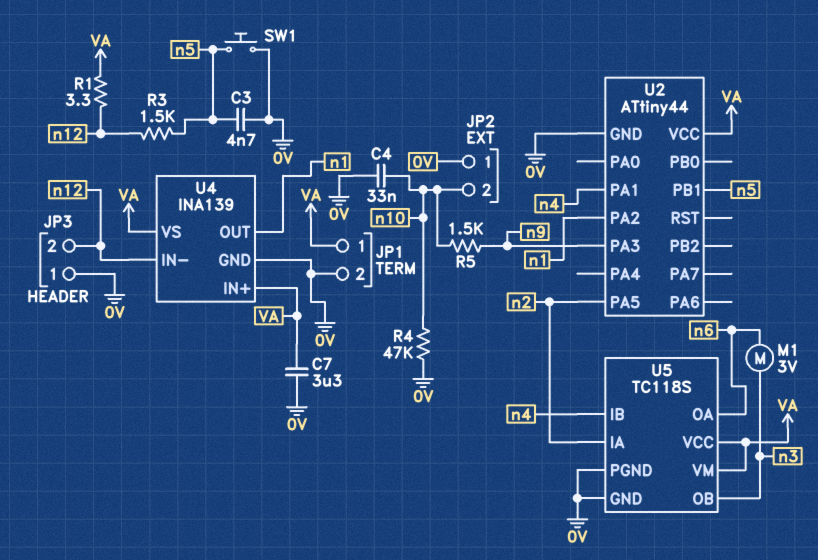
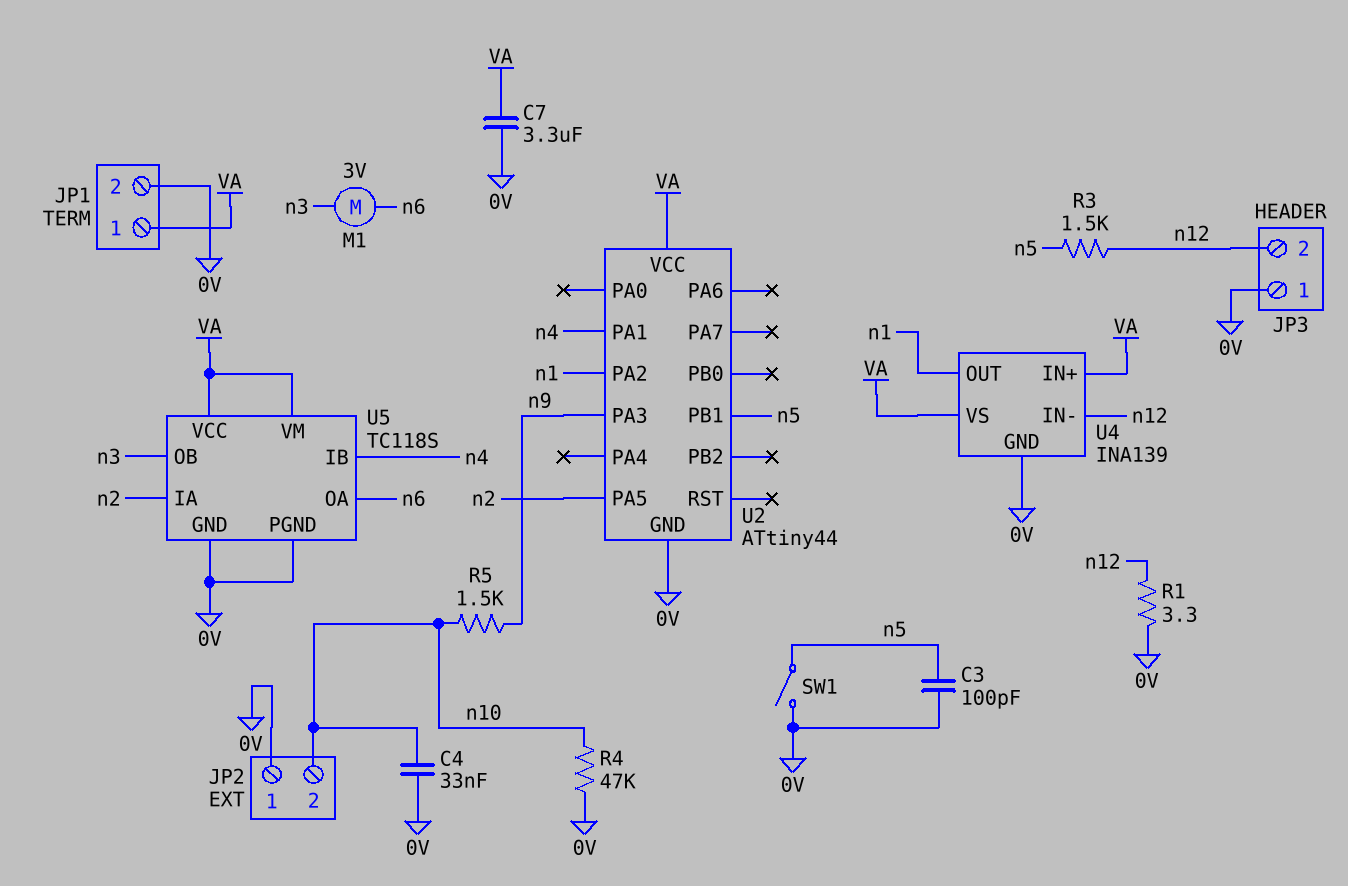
C3: 4.7nF (0V, n5) -> 100pF (0V, n5)
R1: 3.3 (VA, n12) -> 3.3 (0V, n12)
SW1: button (0V, n5) -> switch (0V, n5)

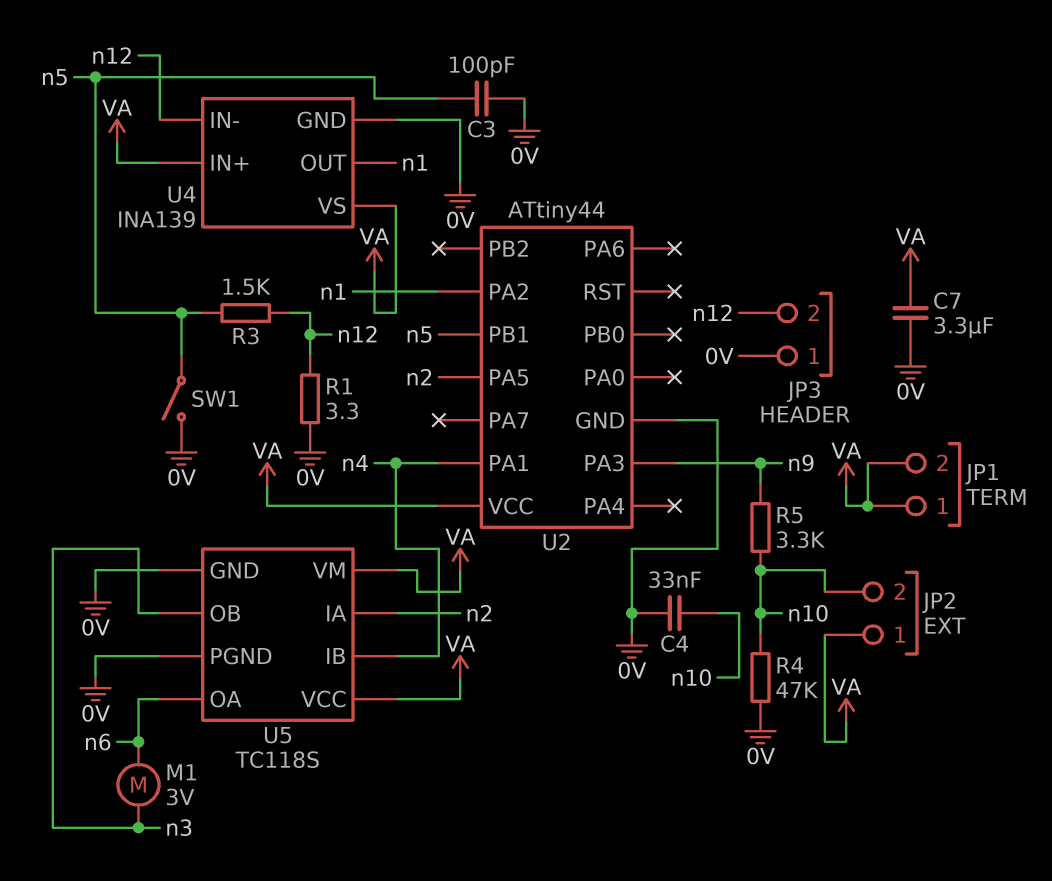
JP1 pin 2: 0V -> VA
JP2 pin 1: 0V -> VA
R5: 1.5k (n9, n10) -> 3.3k (n9, n10)

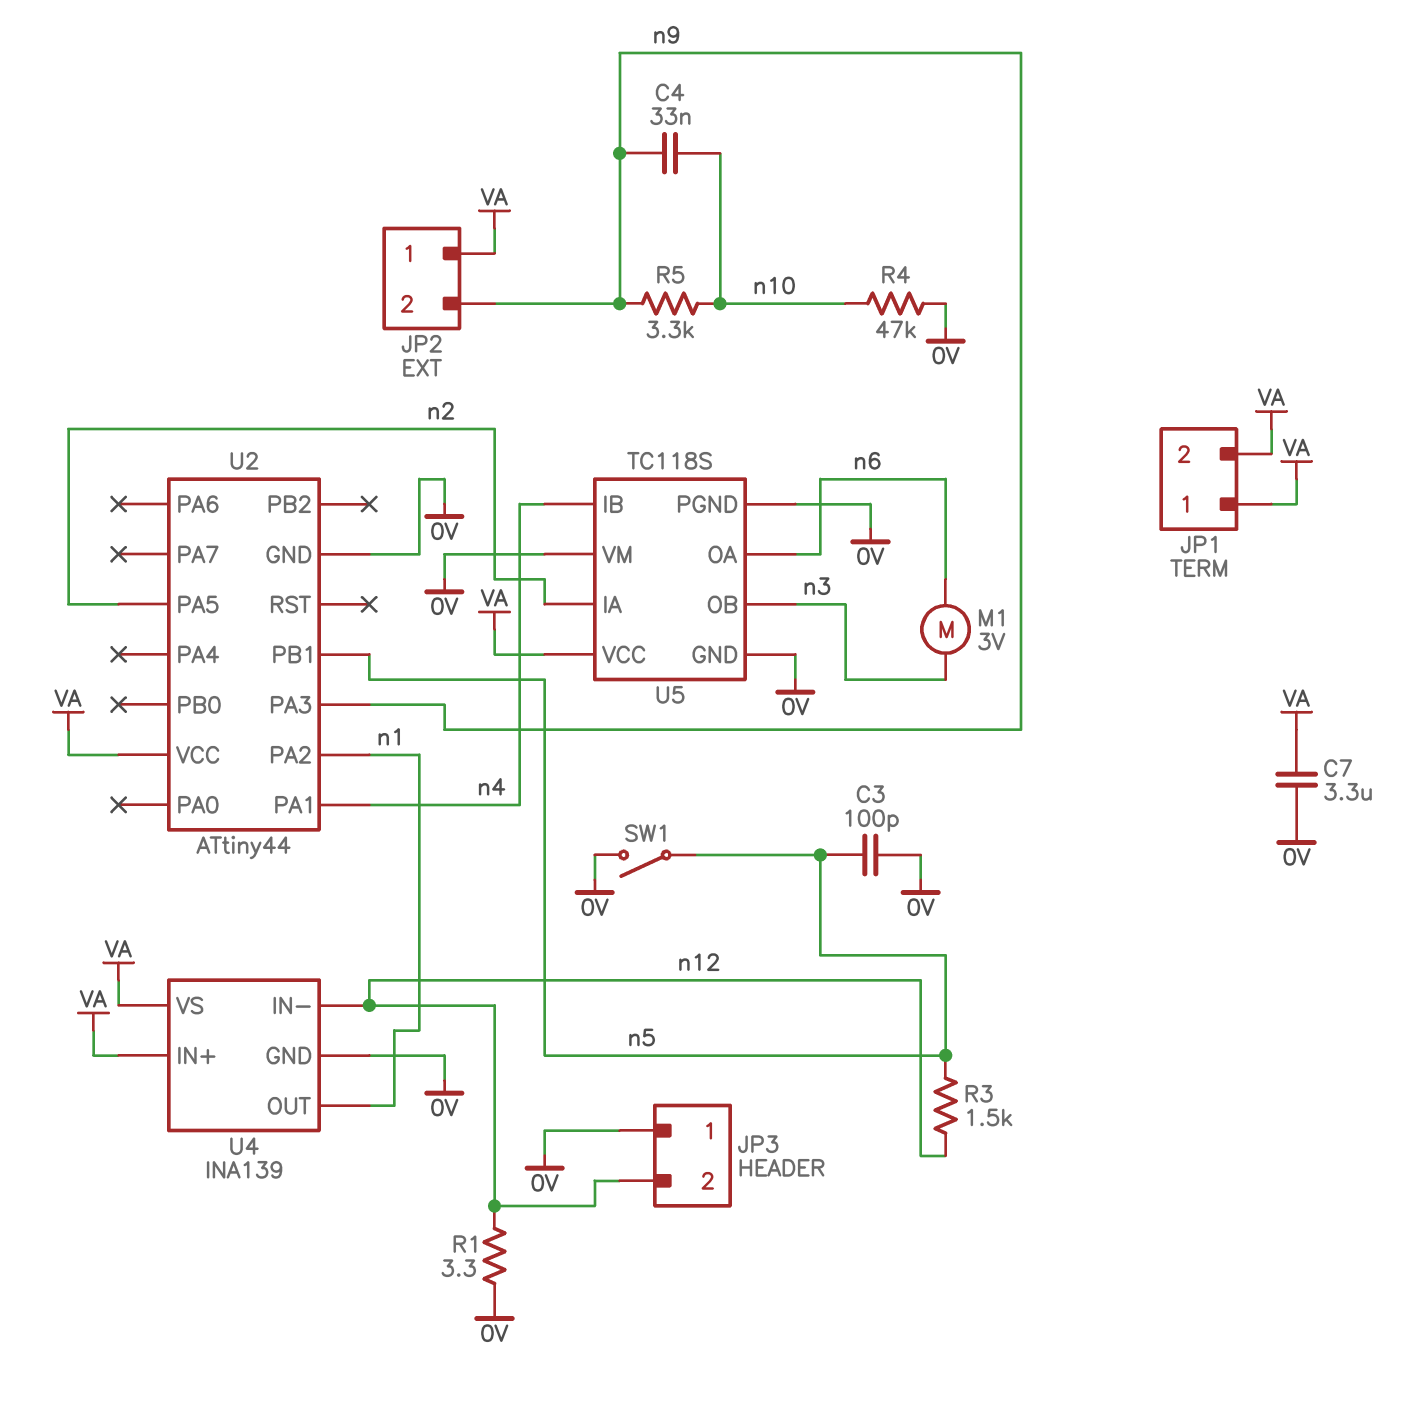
C4: 33nF (0V, n10) -> 33nF (n9, n10)
JP2 pin 2: n10 -> n9
U5 pin VM: VA -> 0V

